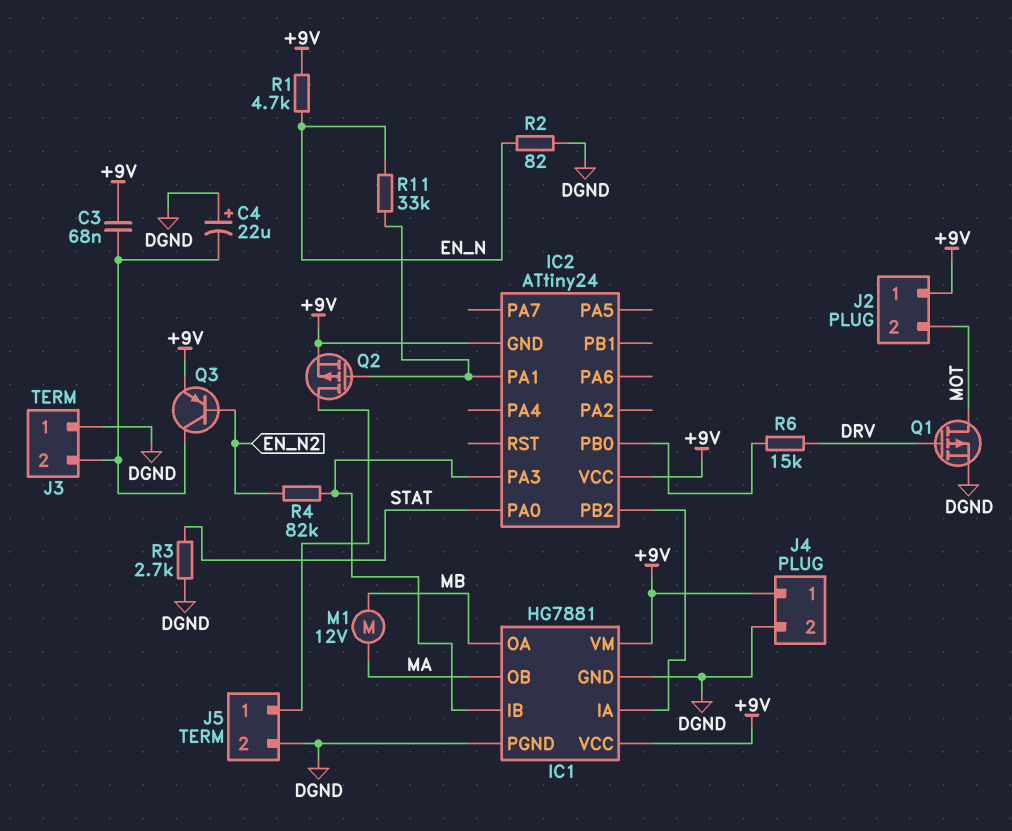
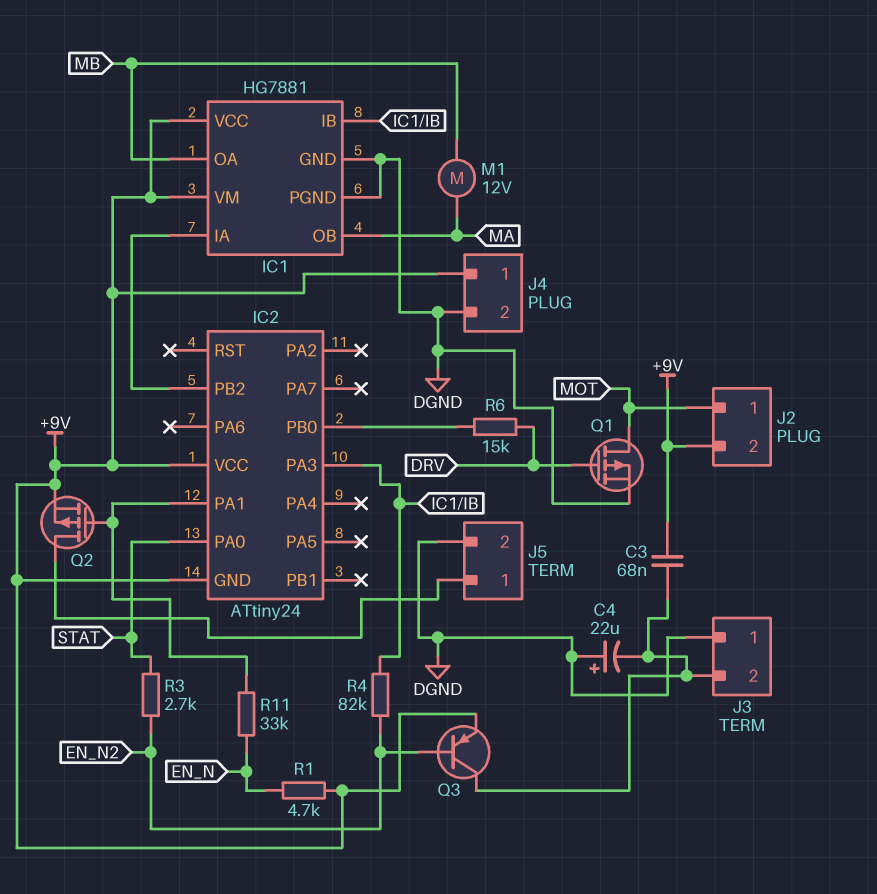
J2 pin 1: +9V -> MOT
J2 pin 2: MOT -> +9V
R2: 82 (DGND, EN_N) -> none
R3: 2.7k (DGND, STAT) -> 2.7k (EN_N2, STAT)

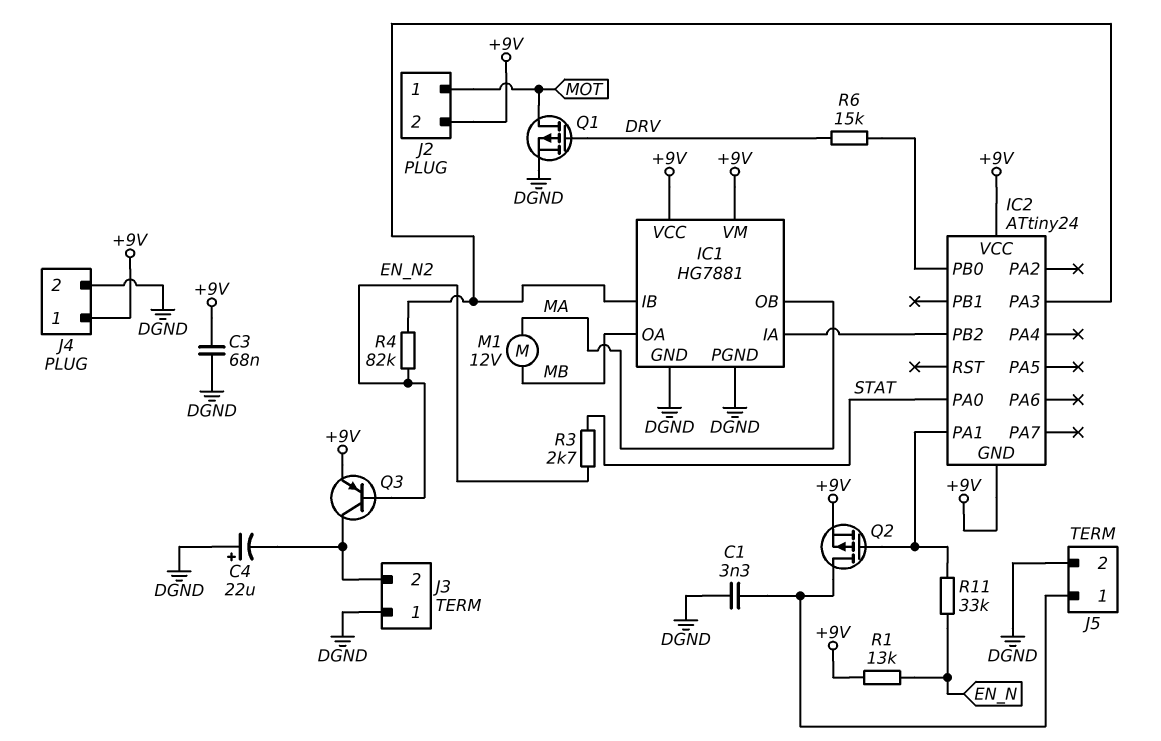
C1: none -> 3.3nF (DGND, J5/1)
C3: 68nF (+9V, J3/2) -> 68nF (+9V, DGND)
R1: 4.7k (+9V, EN_N) -> 13k (+9V, EN_N)

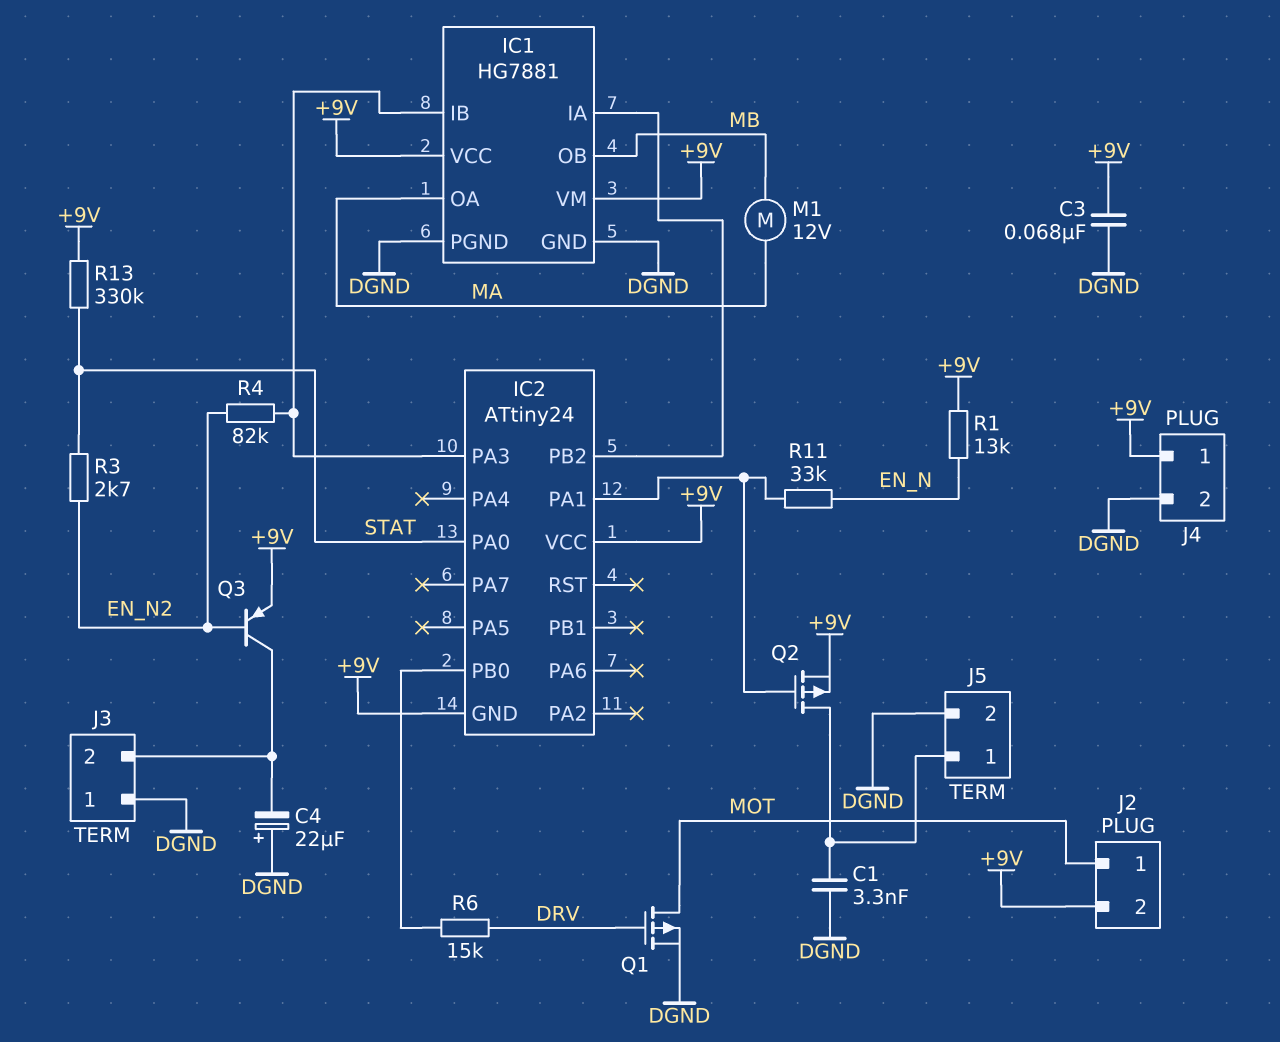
IC1 pin OA: MB -> MA
IC1 pin OB: MA -> MB
R13: none -> 330k (+9V, STAT)

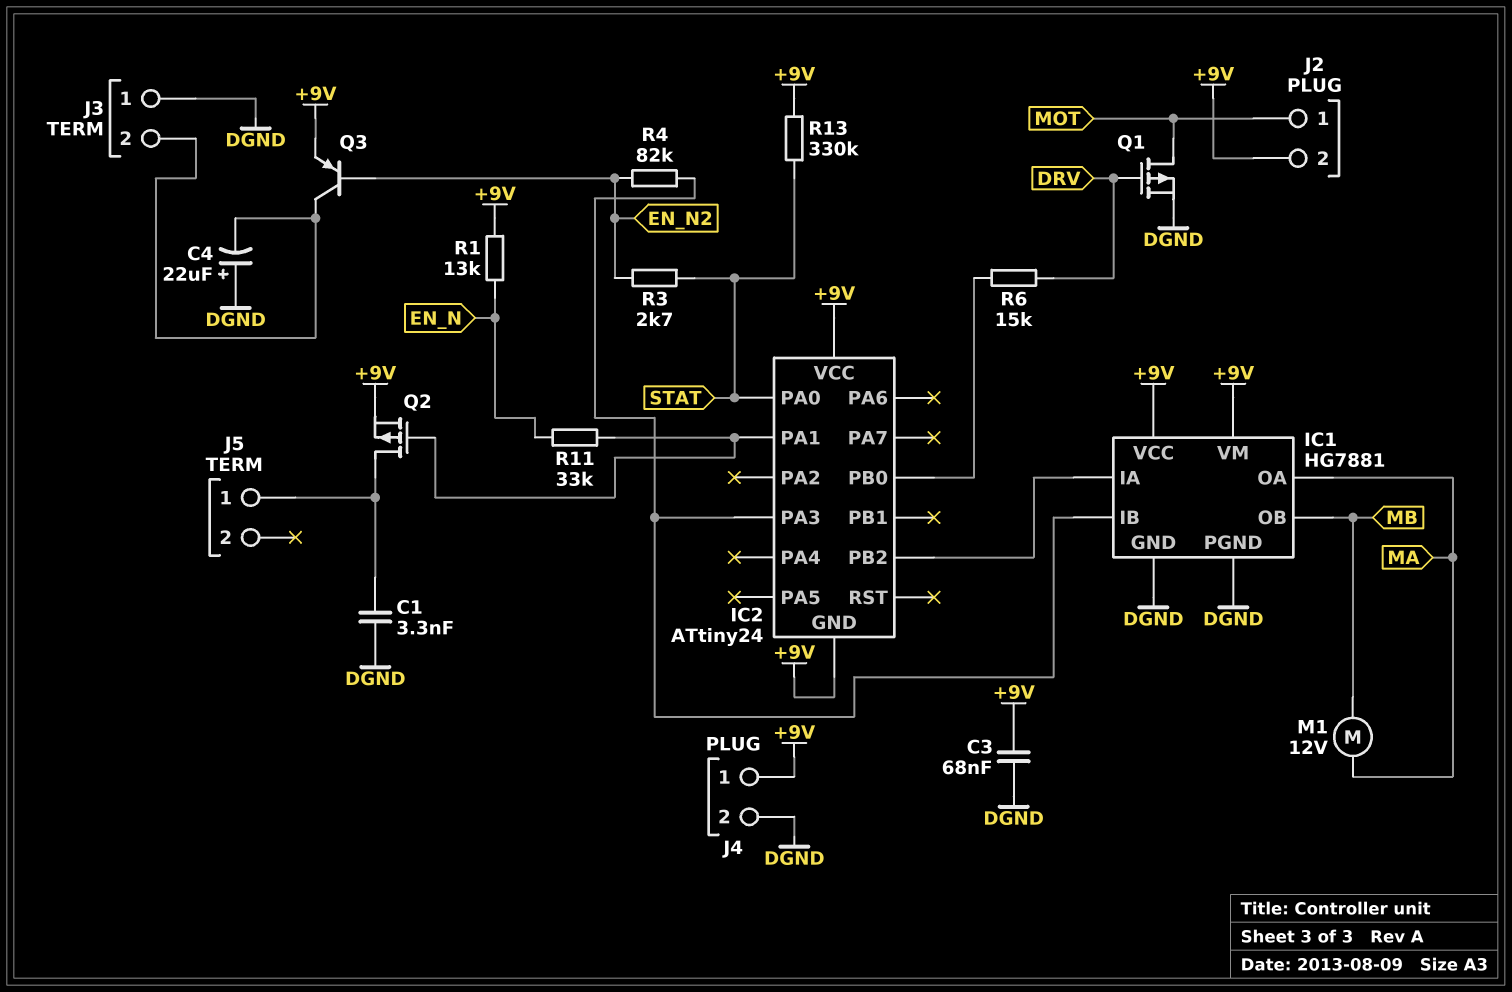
J5 pin 2: DGND -> none

